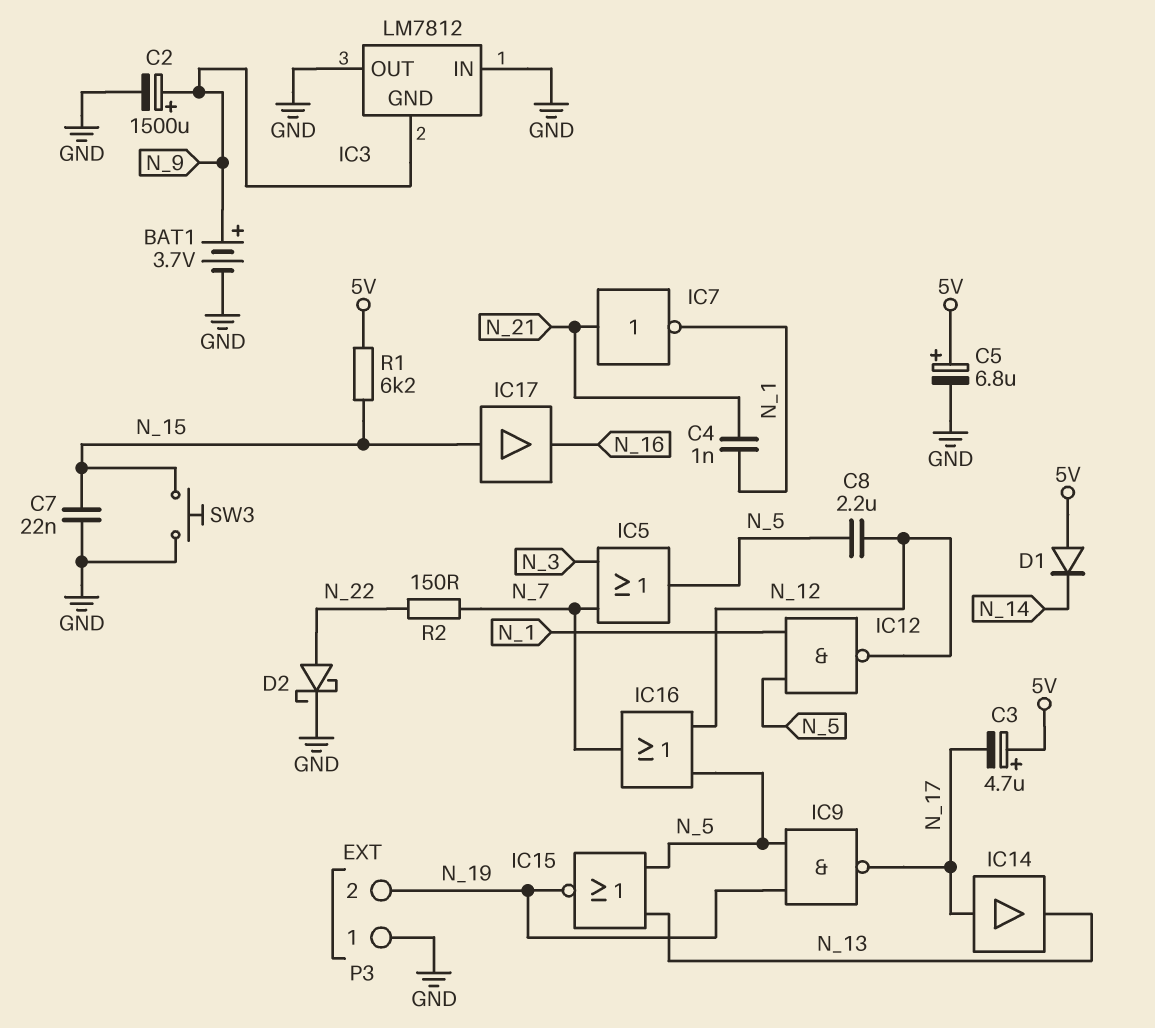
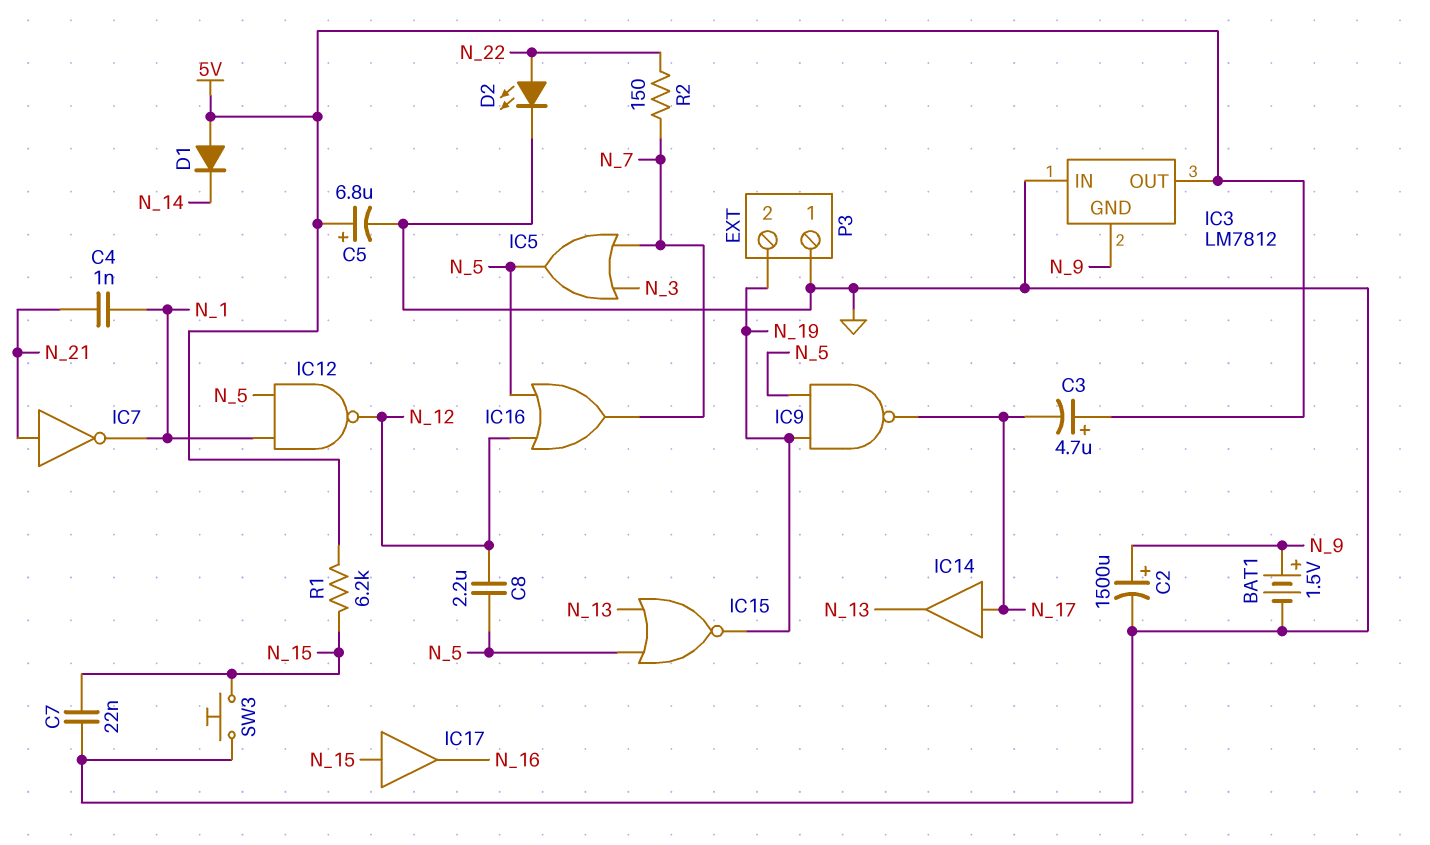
BAT1: 3.7V (plus N_9, minus GND) -> 1.5V (plus N_9, minus GND)
D2: schottky (A N_22, K GND) -> LED (A N_22, K GND)
IC3 pin OUT: GND -> 5V

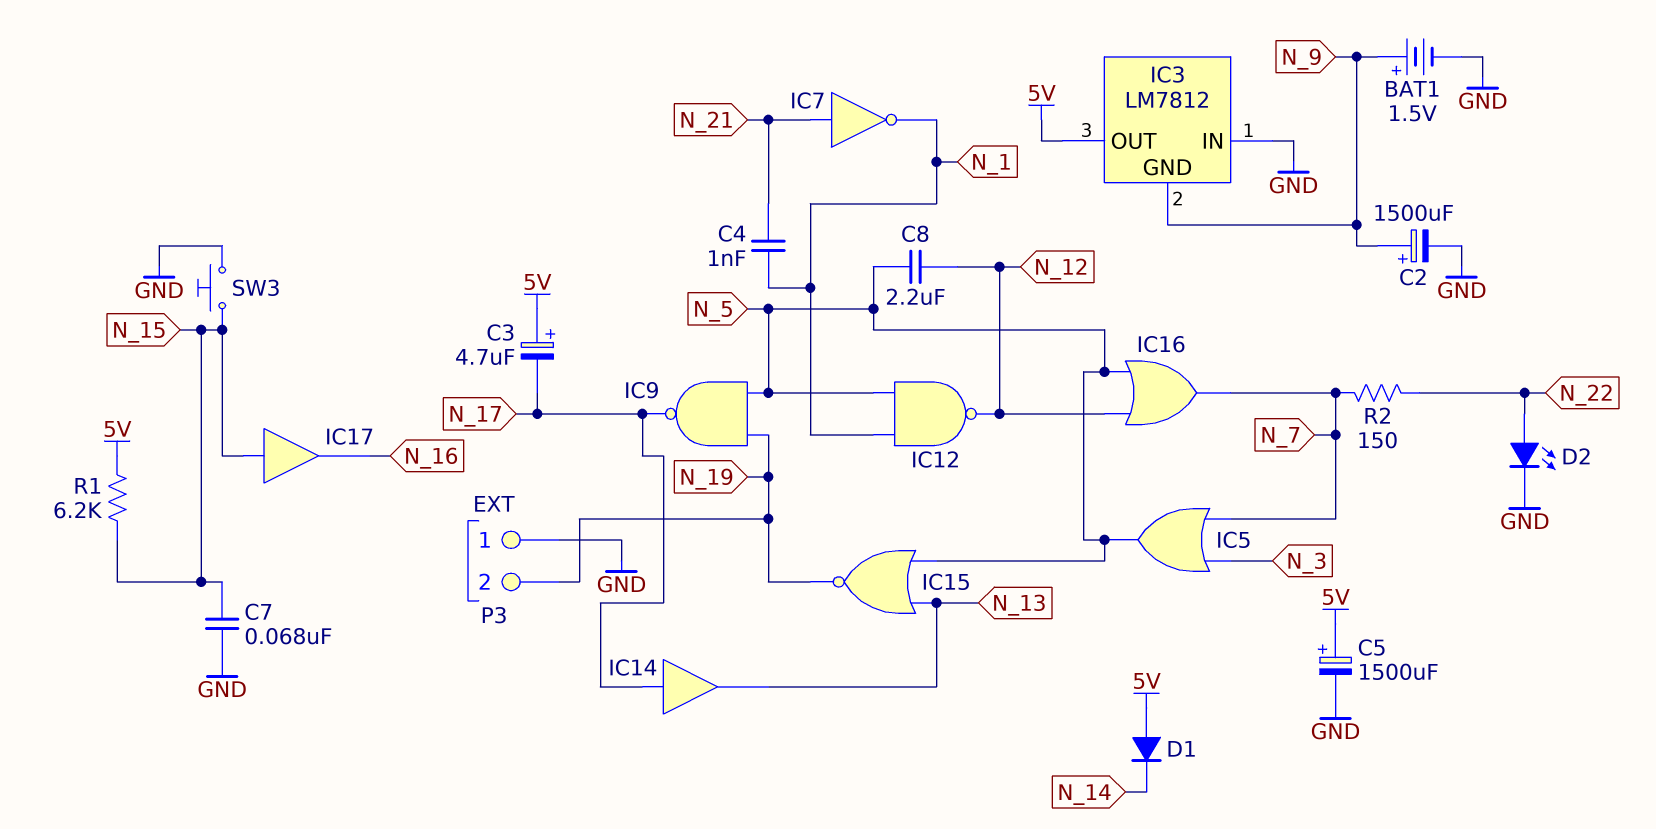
C5: 6.8uF (plus 5V, minus GND) -> 1500uF (plus 5V, minus GND)
C7: 22nF (GND, N_15) -> 68nF (GND, N_15)

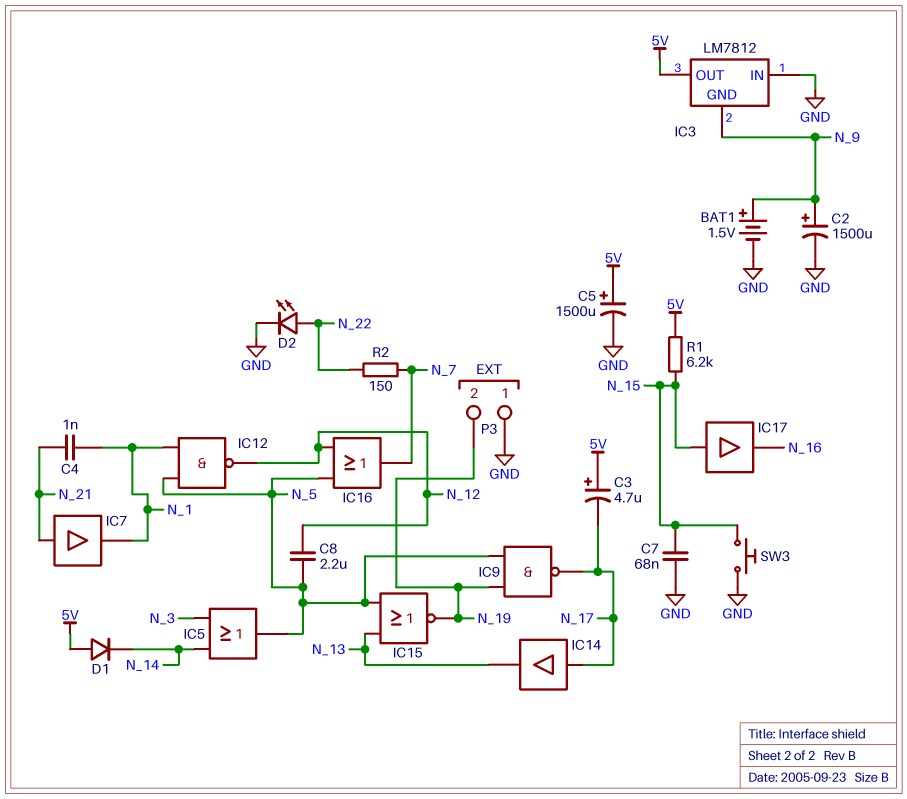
IC5: OR (in N_3, in N_7, out N_5) -> OR (in N_3, in N_14, out N_5)
IC7: NOT (in N_21, out N_1) -> buffer (in N_21, out N_1)

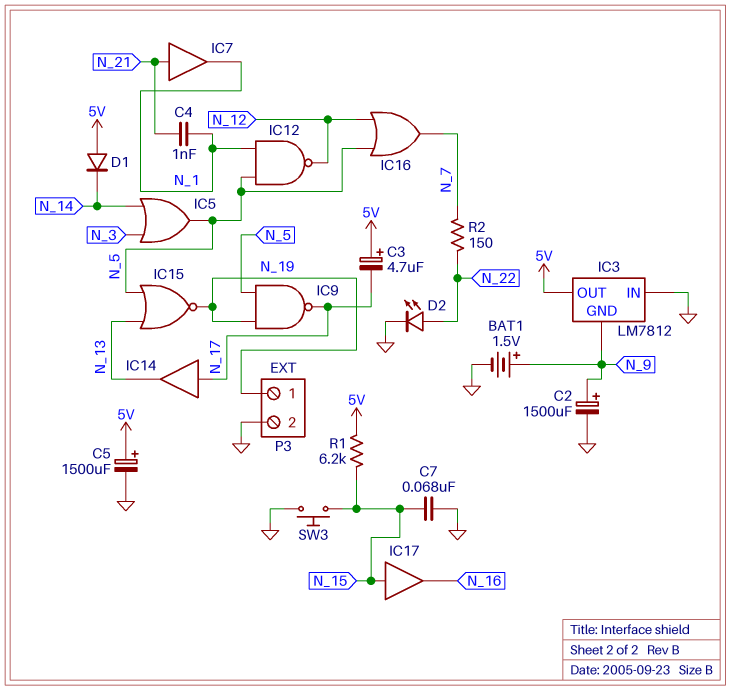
C8: 2.2uF (N_5, N_12) -> none
P3 pin 1: GND -> N_19
P3 pin 2: N_19 -> GND

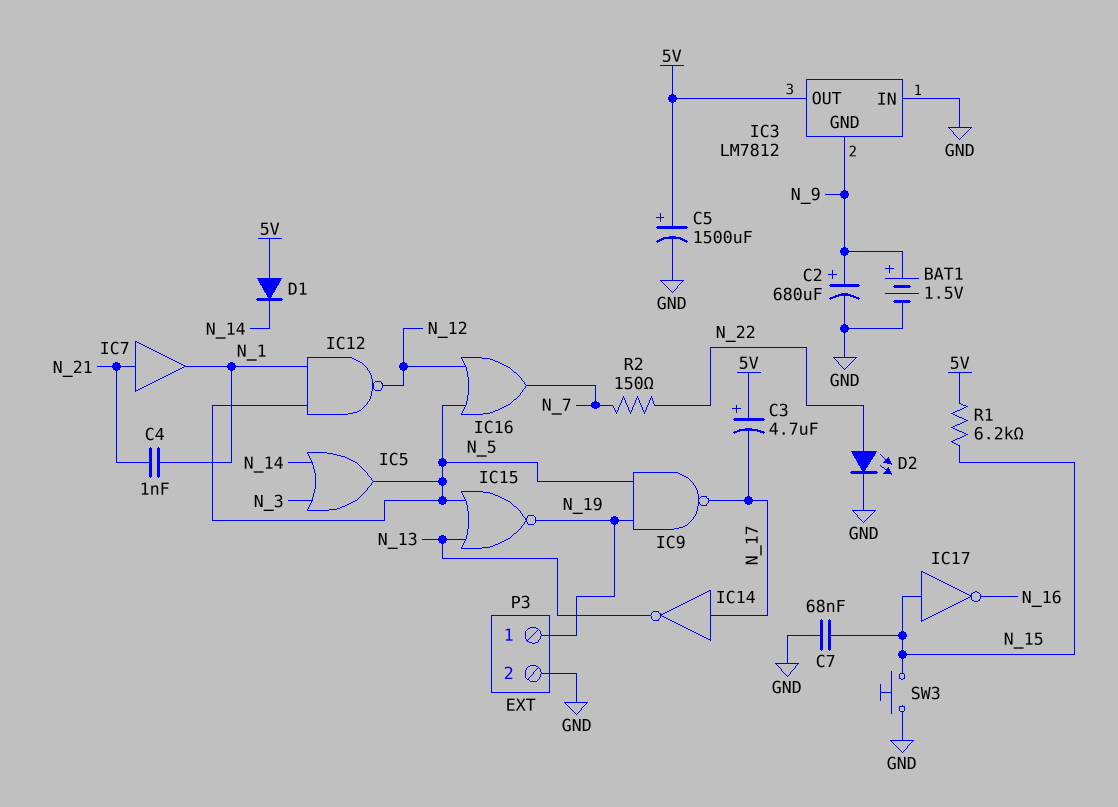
C2: 1500uF (plus N_9, minus GND) -> 680uF (plus N_9, minus GND)
IC14: buffer (in N_17, out N_13) -> NOT (in N_17, out N_13)
IC17: buffer (in N_15, out N_16) -> NOT (in N_15, out N_16)

